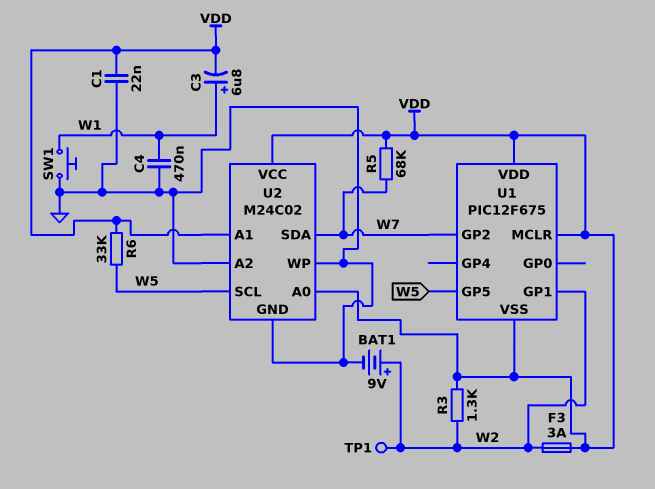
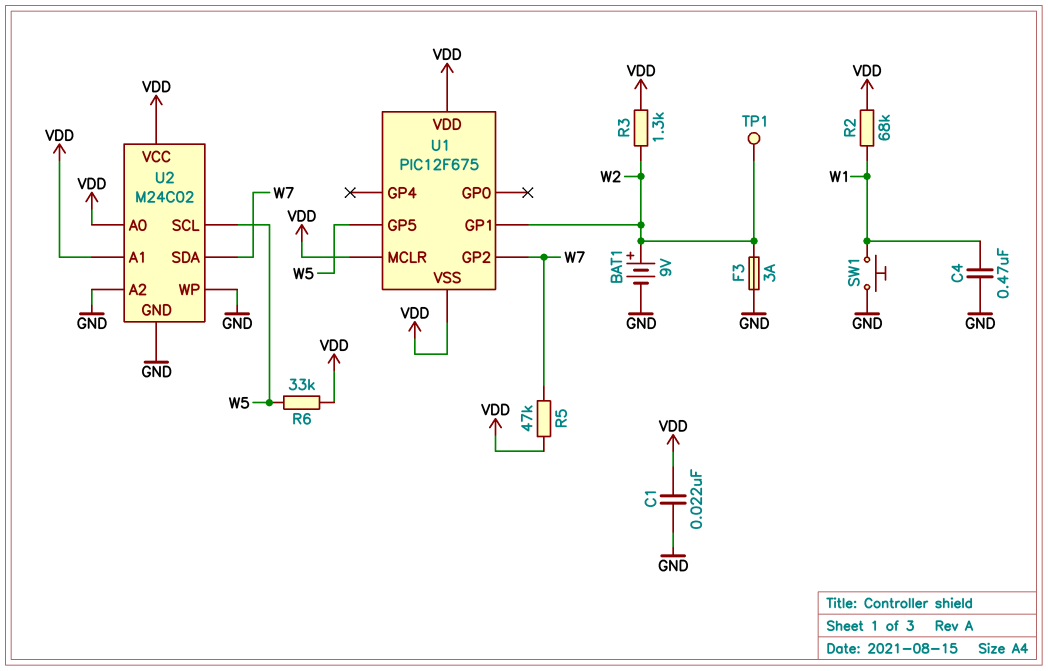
C3: 6.8uF (plus W1, minus VDD) -> none
F3: 3A (VDD, W2) -> 3A (GND, W2)
R2: none -> 68k (VDD, W1)
R5: 68k (VDD, W7) -> 47k (VDD, W7)

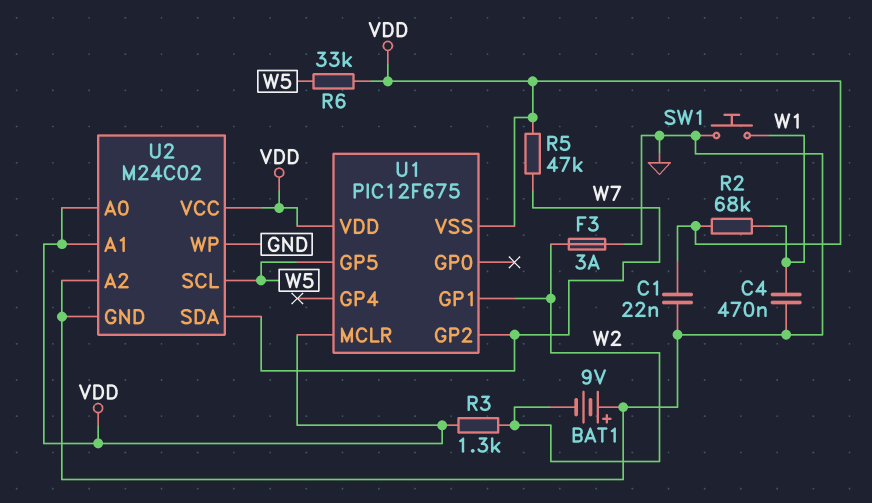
BAT1: 9V (plus W2, minus GND) -> 9V (plus GND, minus W2)
TP1: test point (W2) -> none

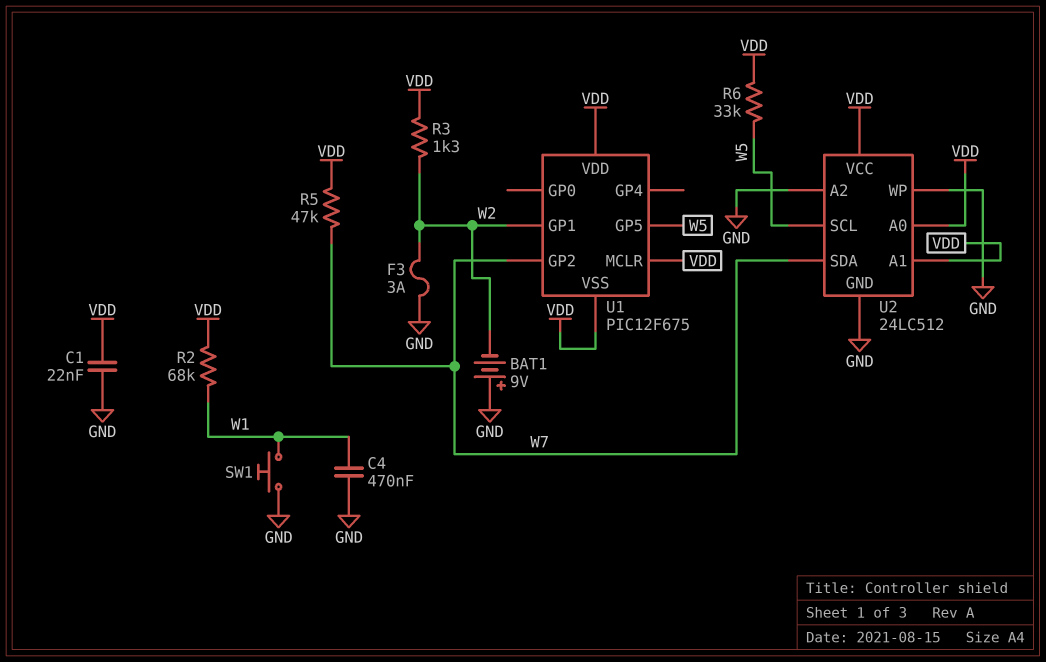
U2: M24C02 -> 24LC512

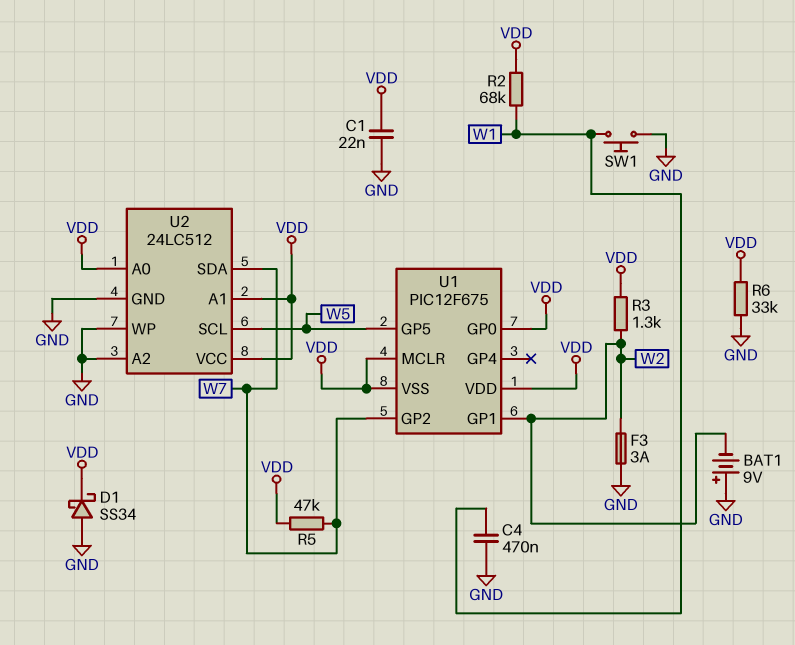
D1: none -> schottky SS34 (A GND, K VDD)
R6: 33k (VDD, W5) -> 33k (GND, VDD)
U1 pin GP0: none -> VDD

